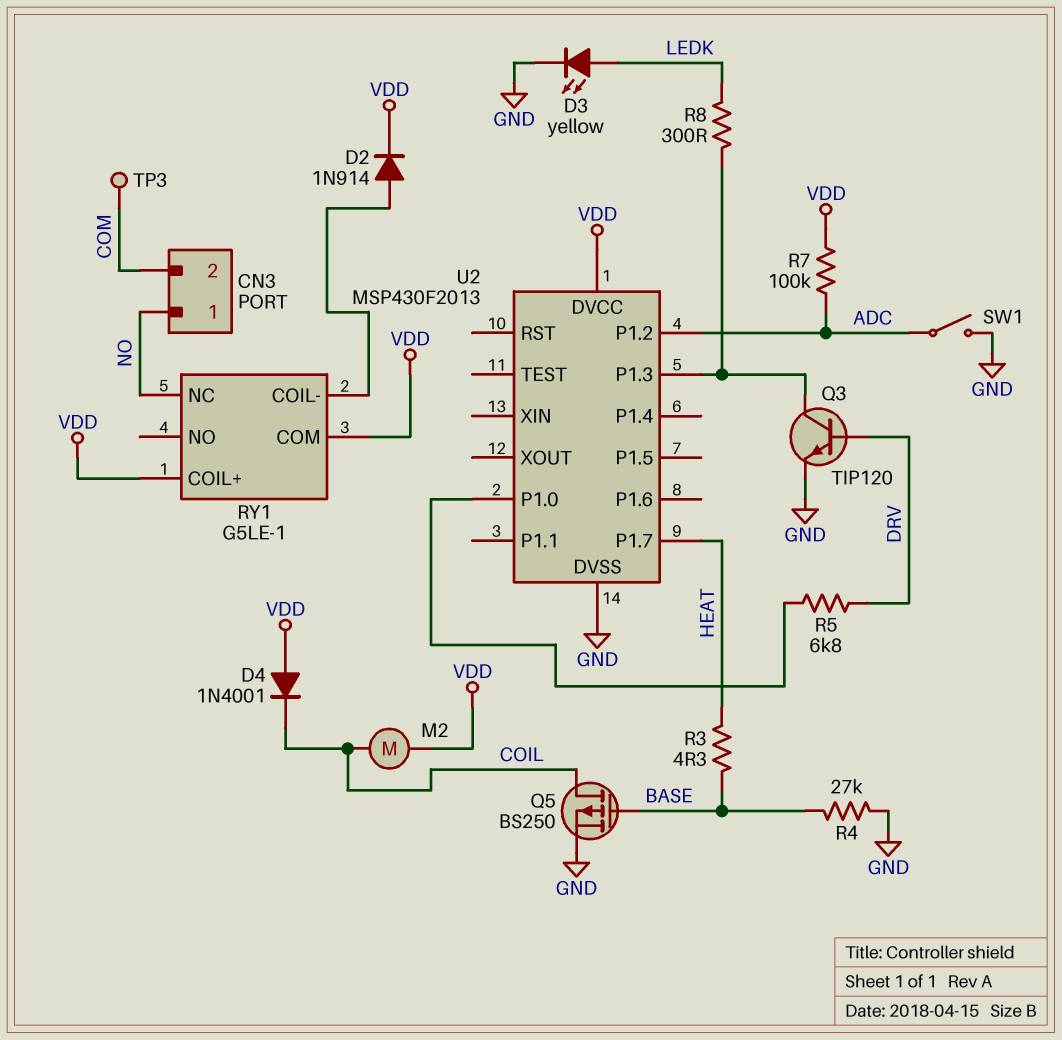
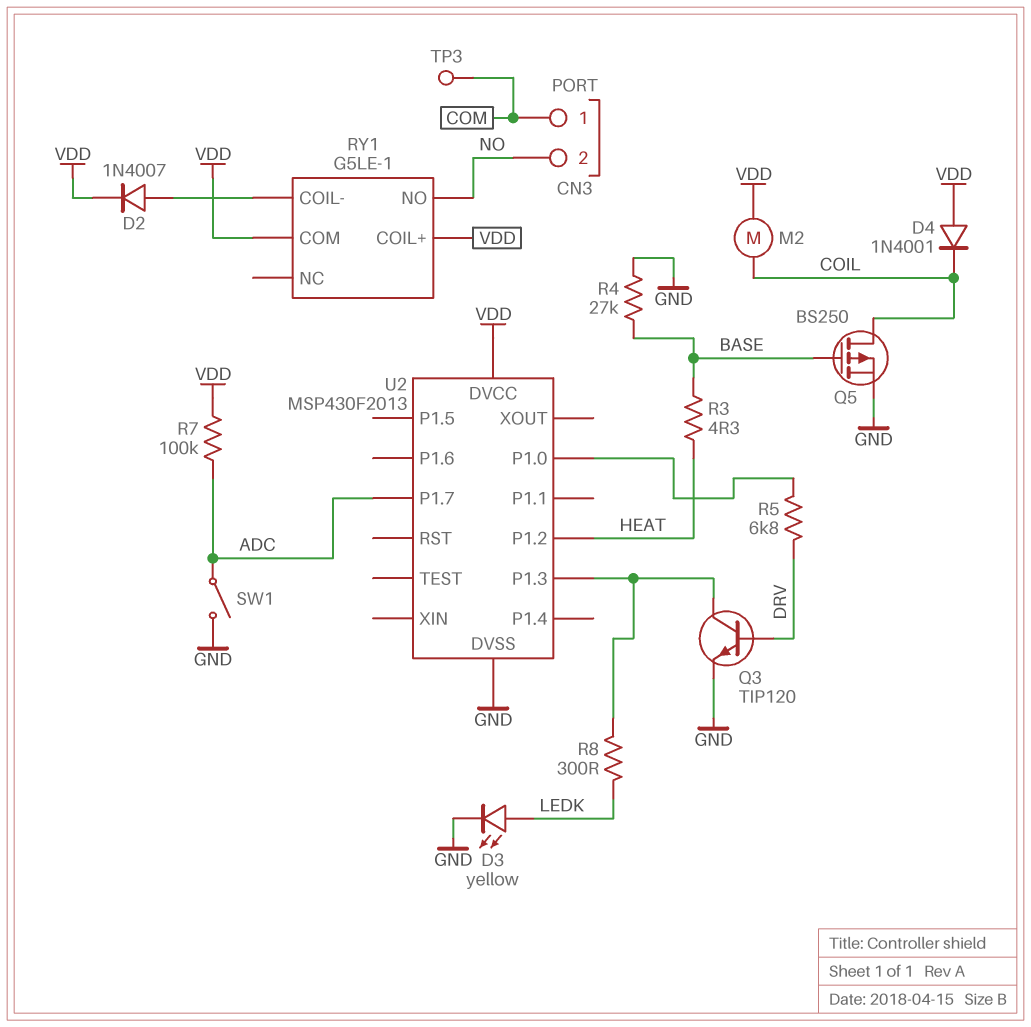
CN3 pin 1: NO -> COM
CN3 pin 2: COM -> NO
D2: diode 1N914 (A RY1/COIL-, K VDD) -> diode 1N4007 (A RY1/COIL-, K VDD)
RY1 pin NC: NO -> none
RY1 pin NO: none -> NO
U2 pin P1.2: ADC -> HEAT
U2 pin P1.7: HEAT -> ADC

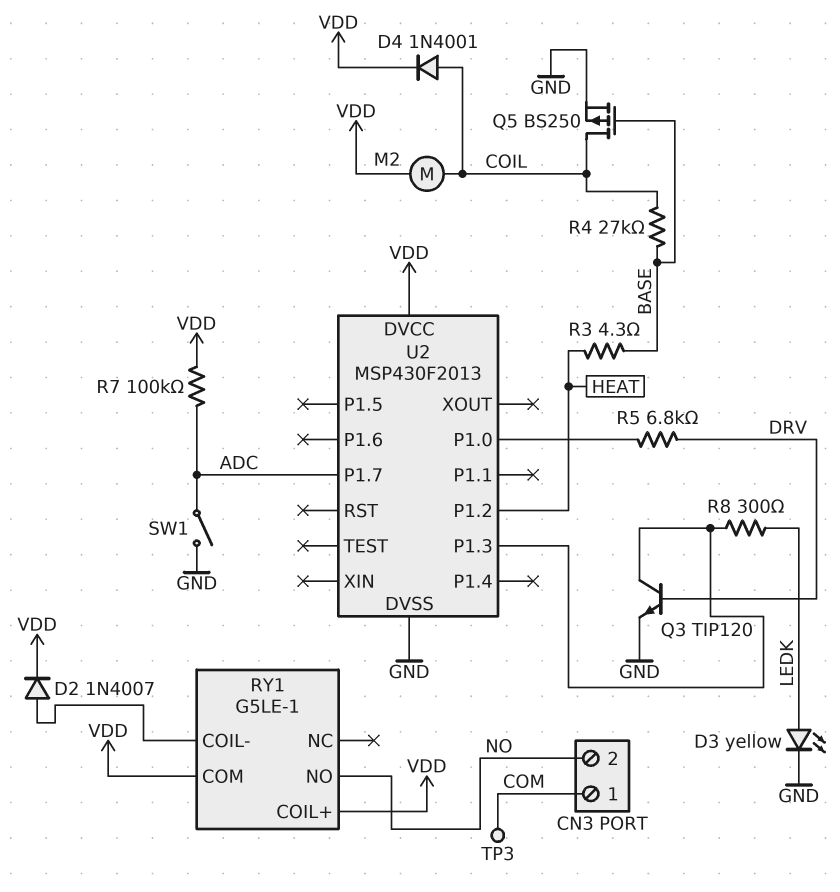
D4: diode 1N4001 (A VDD, K COIL) -> diode 1N4001 (A COIL, K VDD)
R4: 27k (BASE, GND) -> 27k (BASE, COIL)

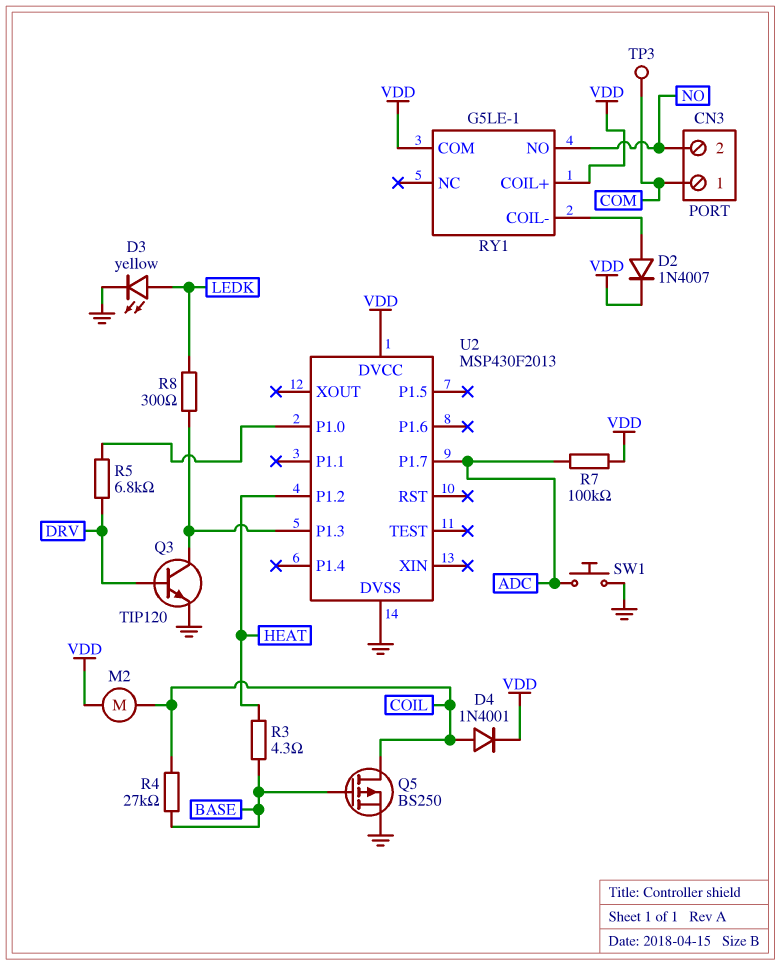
SW1: switch (ADC, GND) -> button (ADC, GND)

